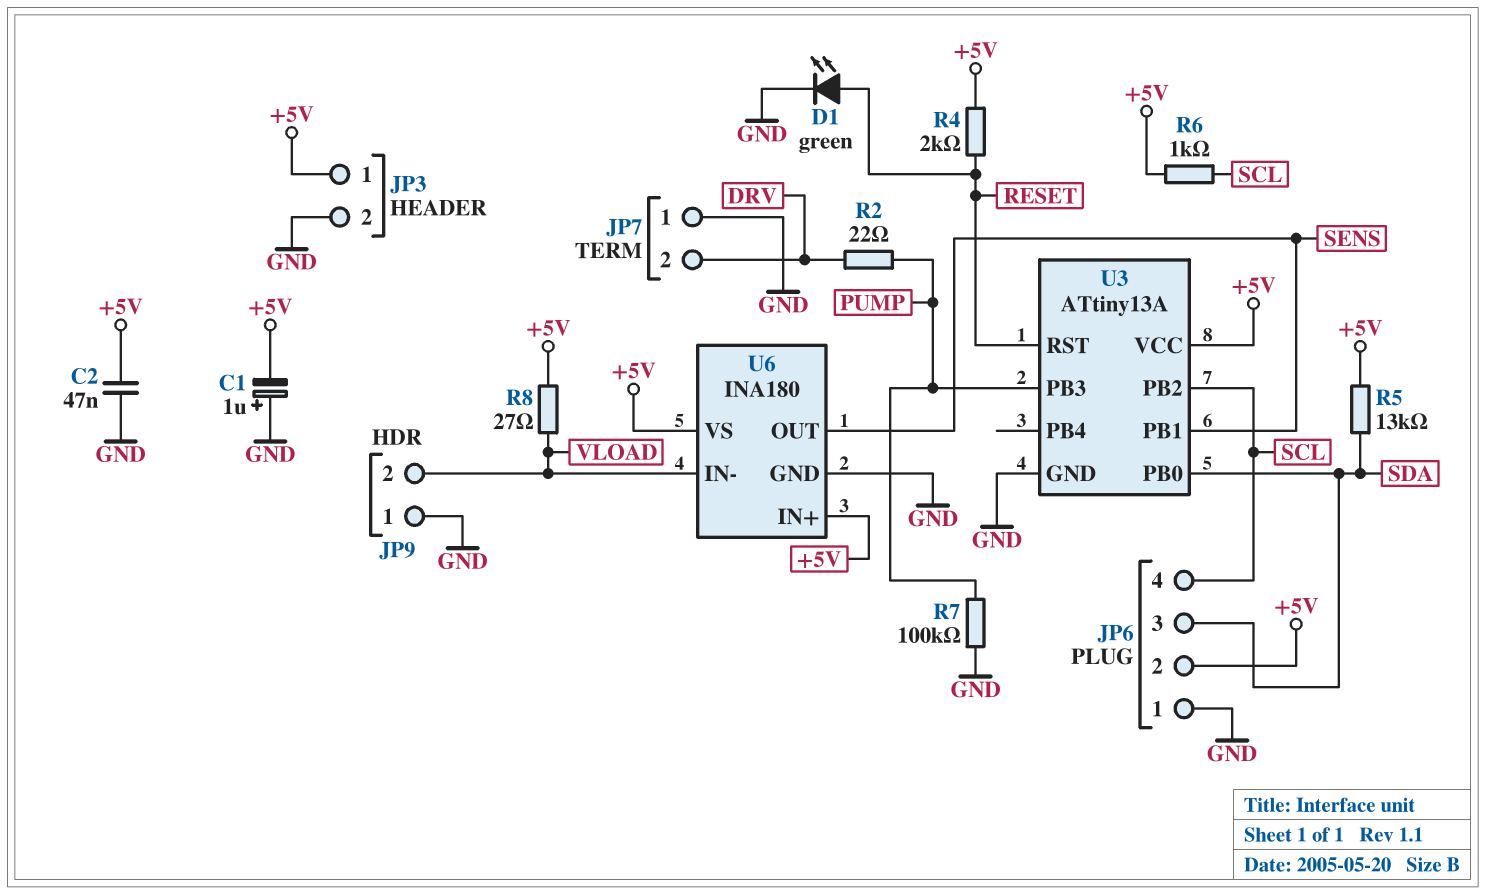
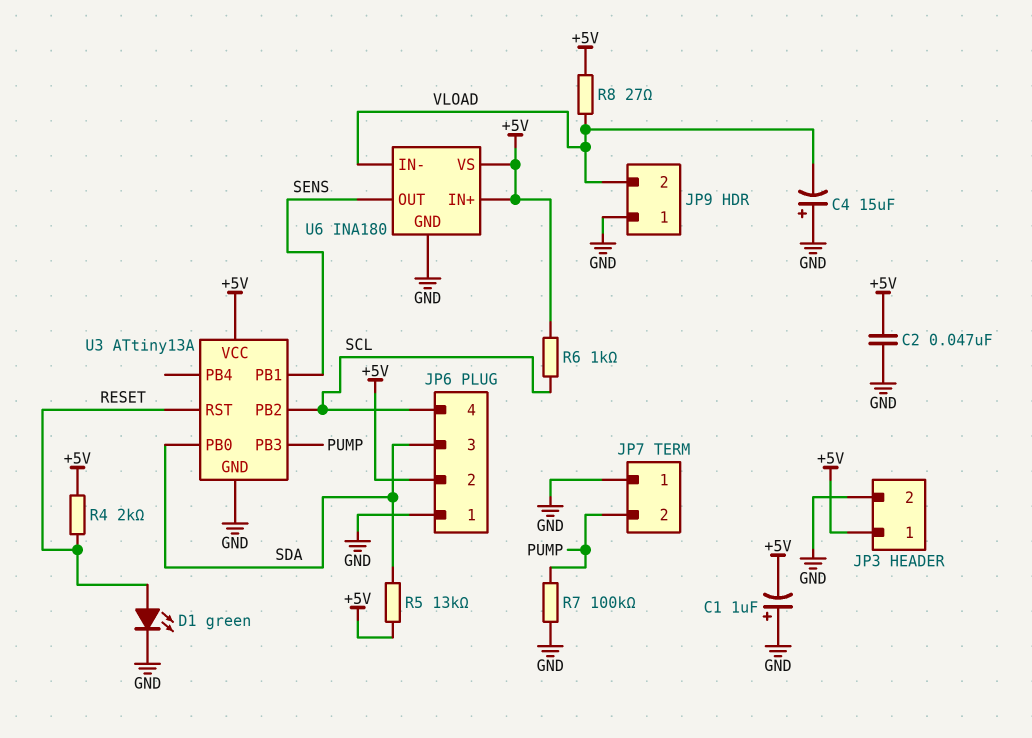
C4: none -> 15uF (plus GND, minus VLOAD)
JP7 pin 2: DRV -> PUMP
R2: 22 (DRV, PUMP) -> none

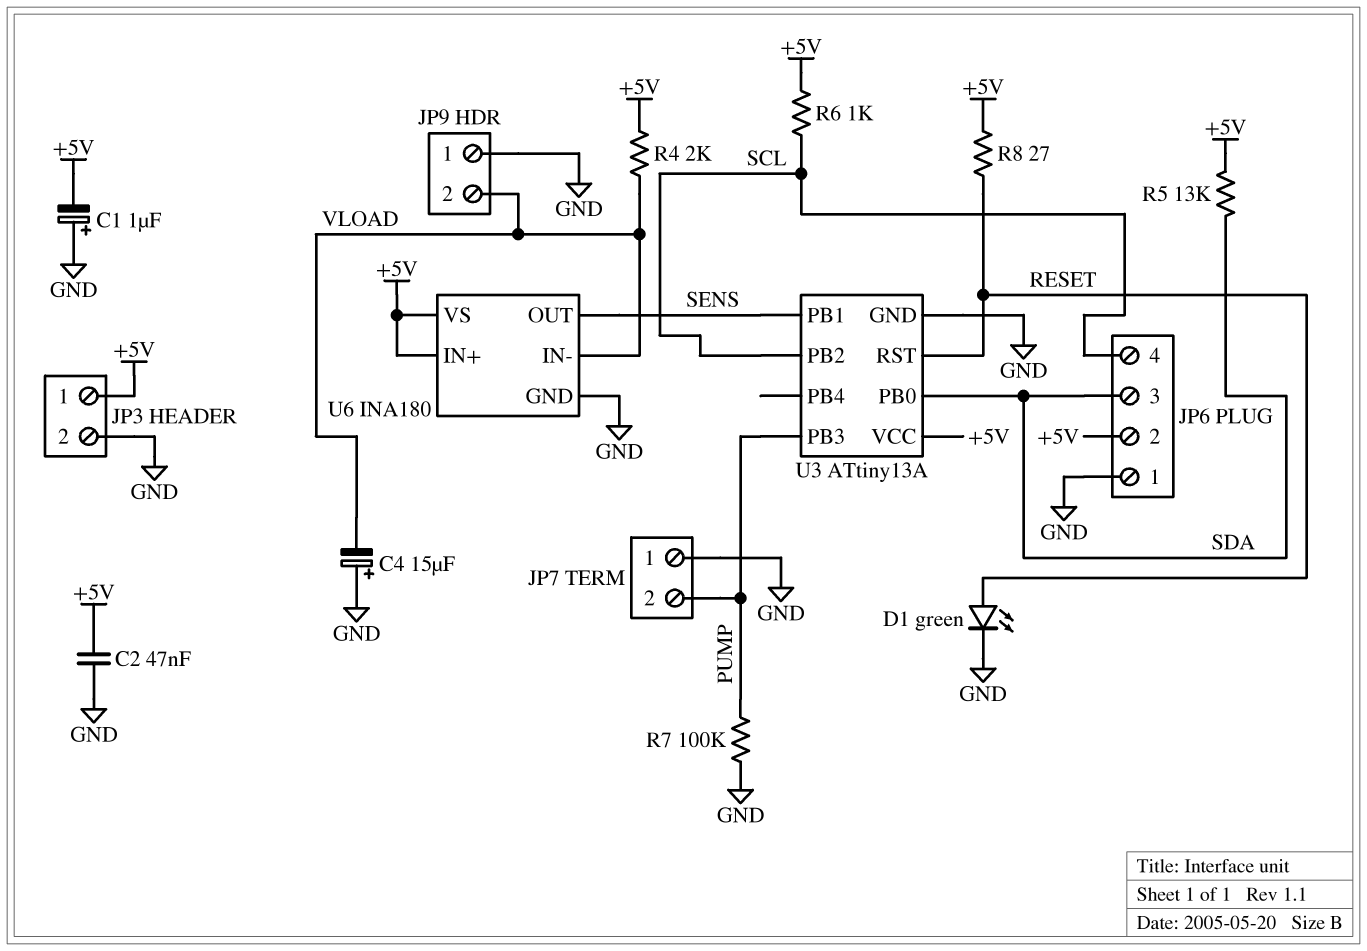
R4: 2k (+5V, RESET) -> 2k (+5V, VLOAD)
R8: 27 (+5V, VLOAD) -> 27 (+5V, RESET)

